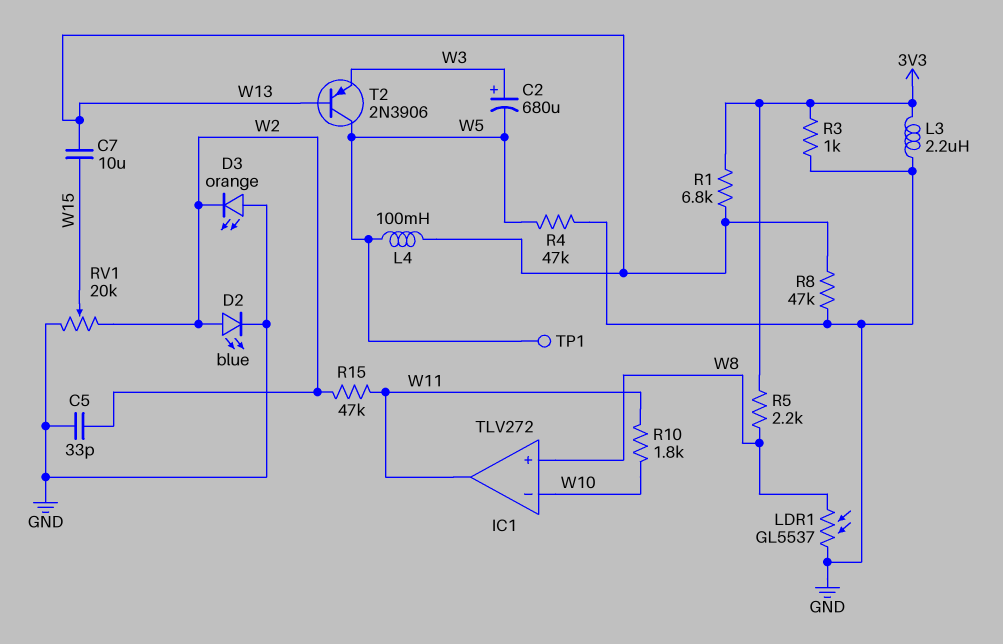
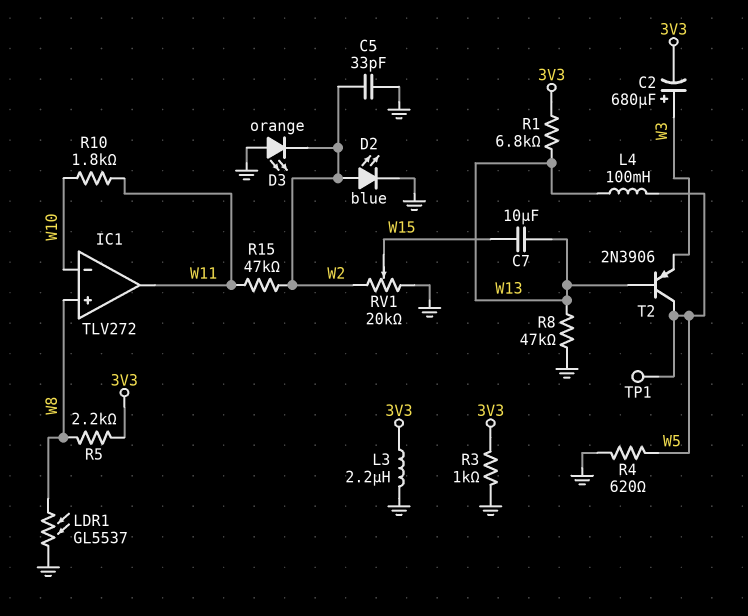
C2: 680uF (plus W3, minus W5) -> 680uF (plus W3, minus 3V3)
R4: 47k (GND, W5) -> 620 (GND, W5)

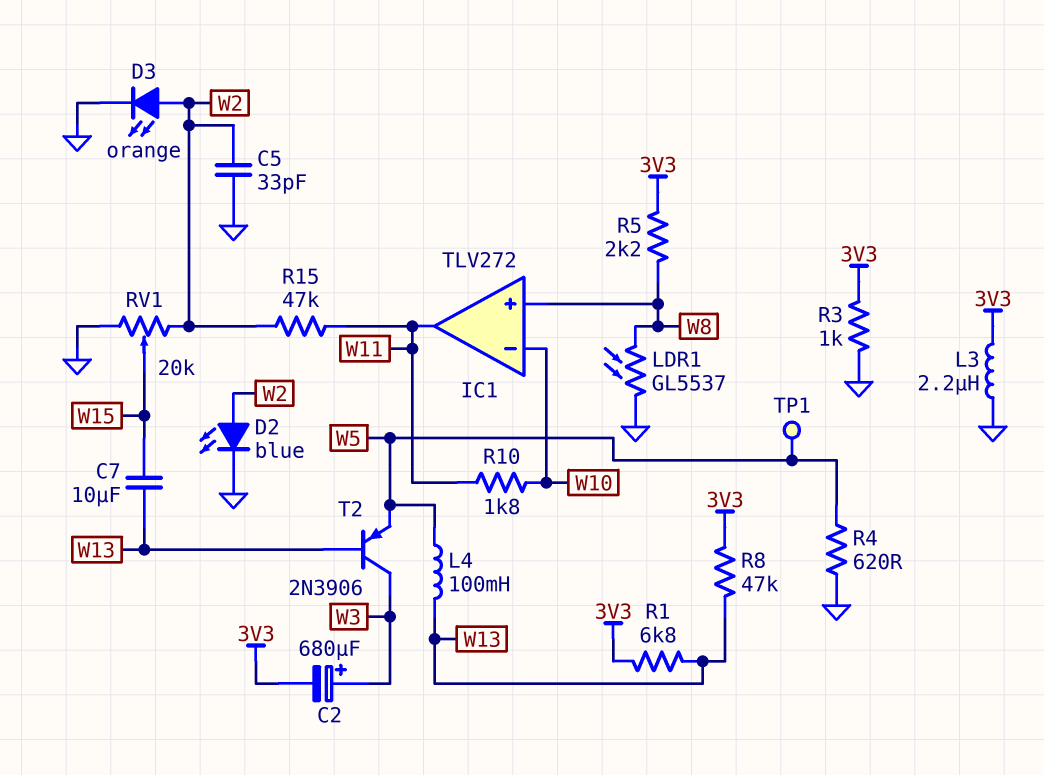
D3: LED orange (A GND, K W2) -> LED orange (A W2, K GND)
R8: 47k (GND, W13) -> 47k (3V3, W13)
T2: PNP 2N3906 (B W13, C W5, E W3) -> PNP 2N3906 (B W13, C W3, E W5)

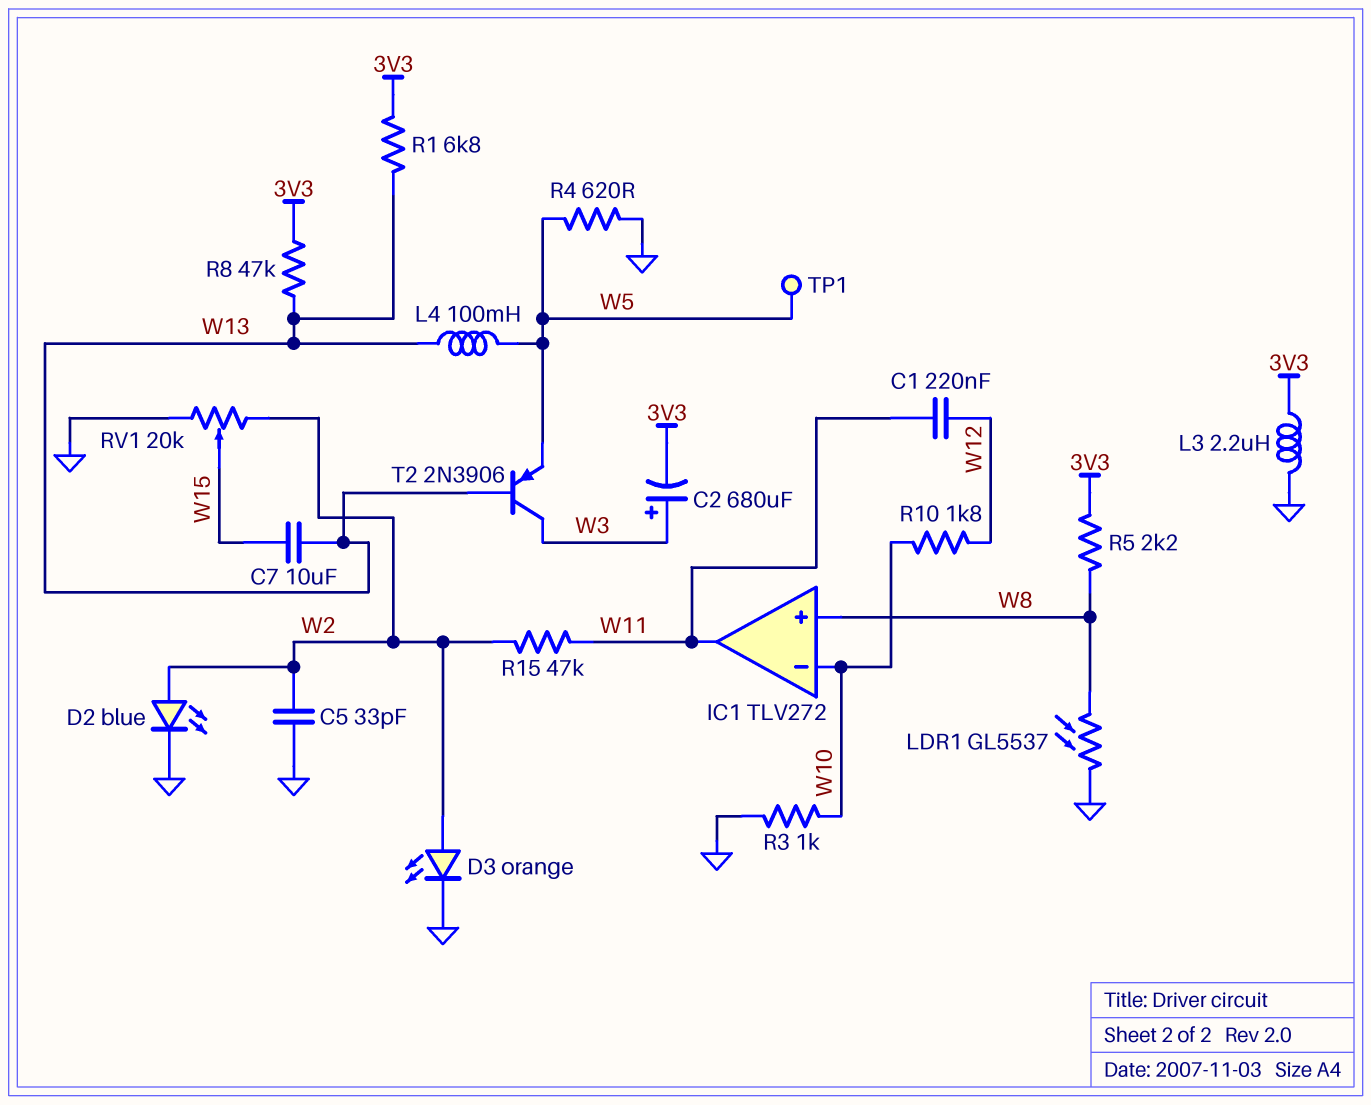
C1: none -> 220nF (W11, W12)
R3: 1k (3V3, GND) -> 1k (GND, W10)
R10: 1.8k (W10, W11) -> 1.8k (W10, W12)

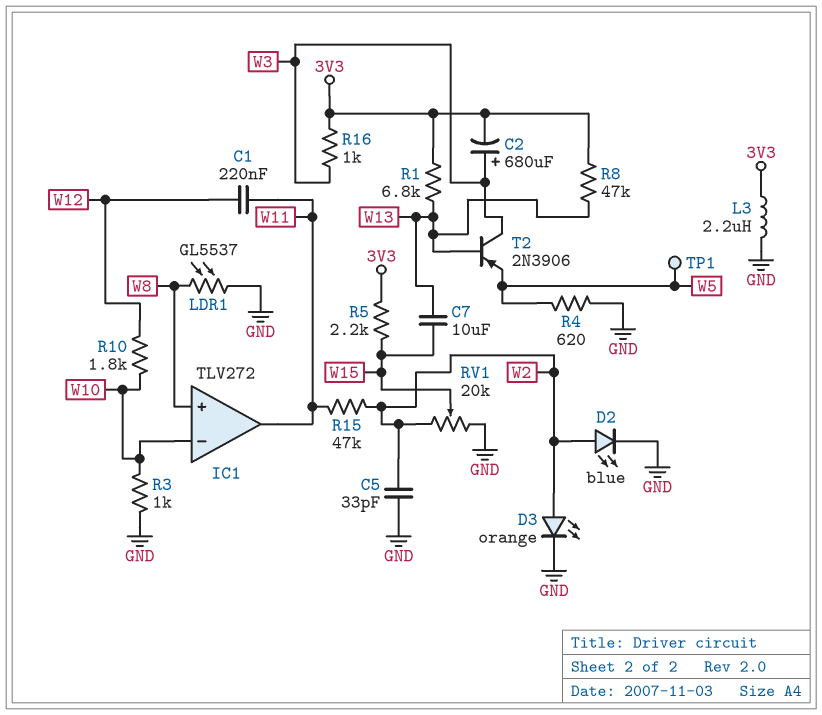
L4: 100mH (W5, W13) -> none
R5: 2.2k (3V3, W8) -> 2.2k (3V3, W15)
R16: none -> 1k (3V3, W3)

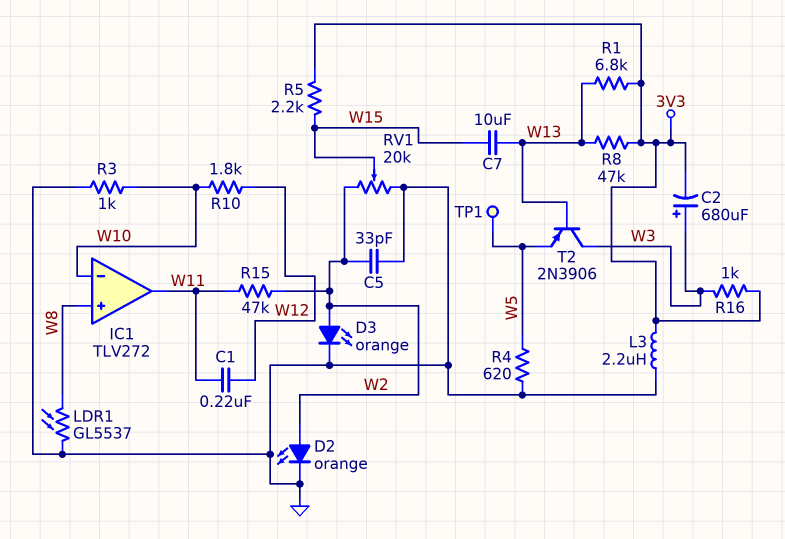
D2: LED blue (A W2, K GND) -> LED orange (A W2, K GND)

